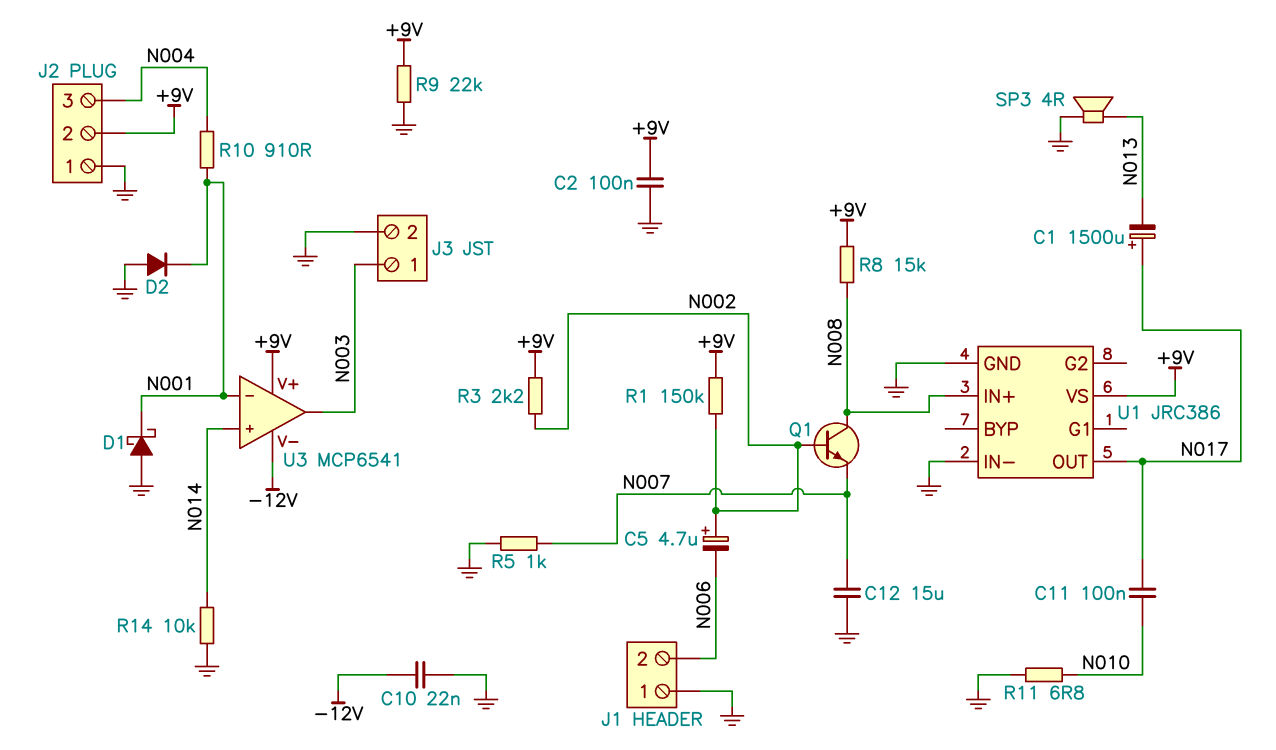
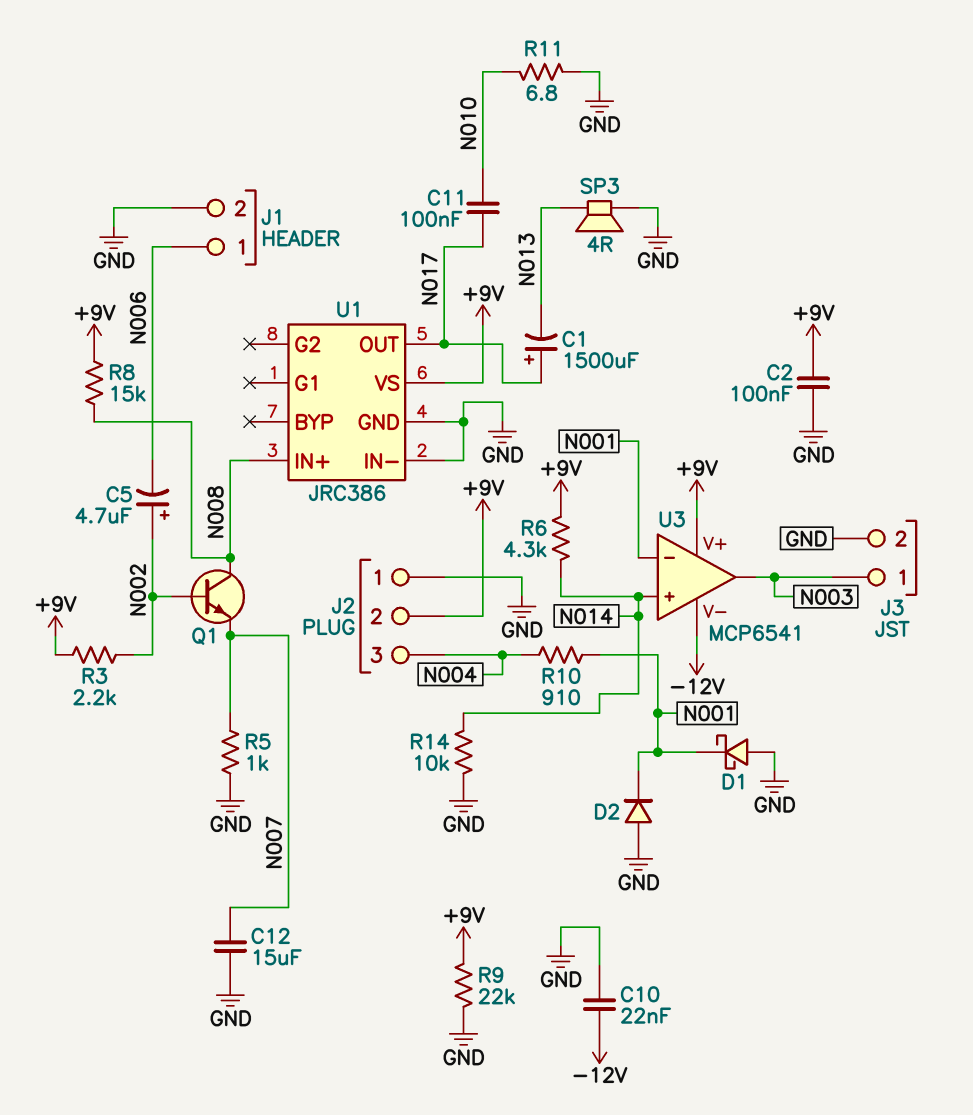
J1 pin 1: GND -> N006
J1 pin 2: N006 -> GND
R1: 150k (+9V, N002) -> none
R6: none -> 4.3k (+9V, N014)

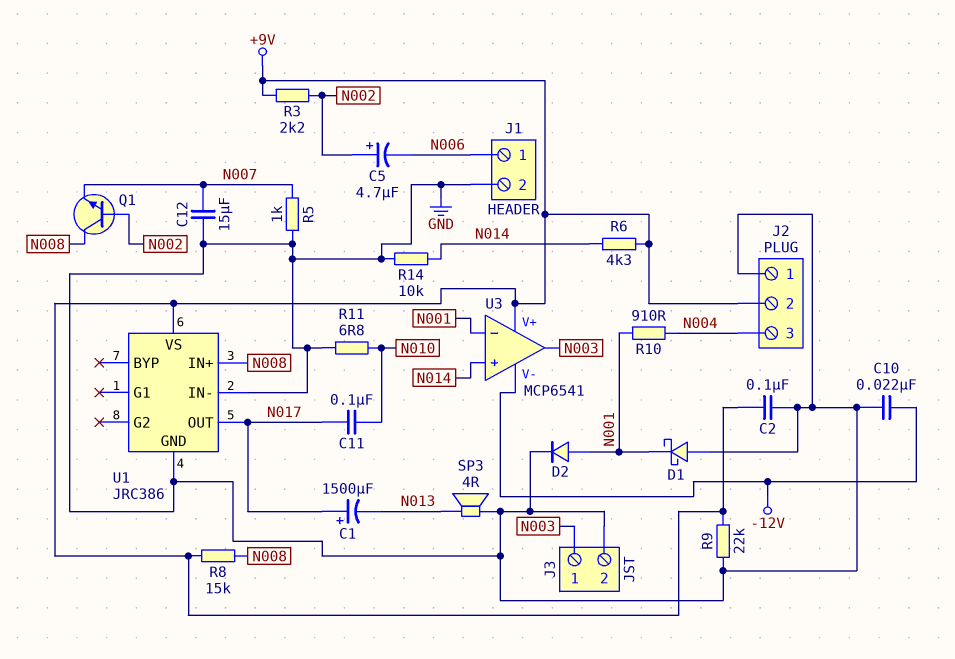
D2: diode (A GND, K N001) -> diode (A N001, K GND)

